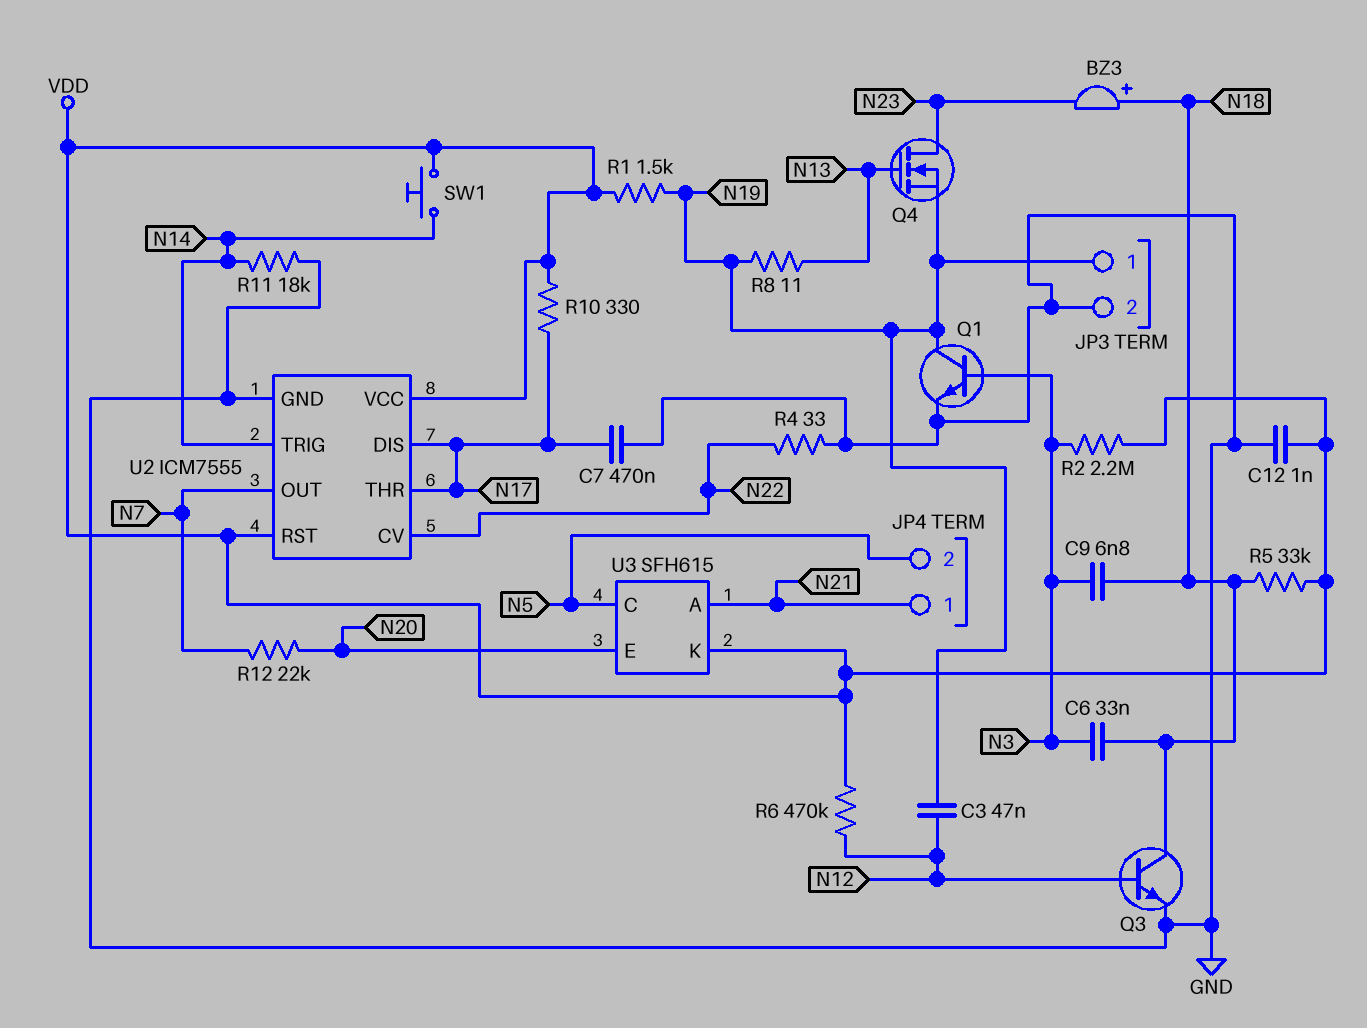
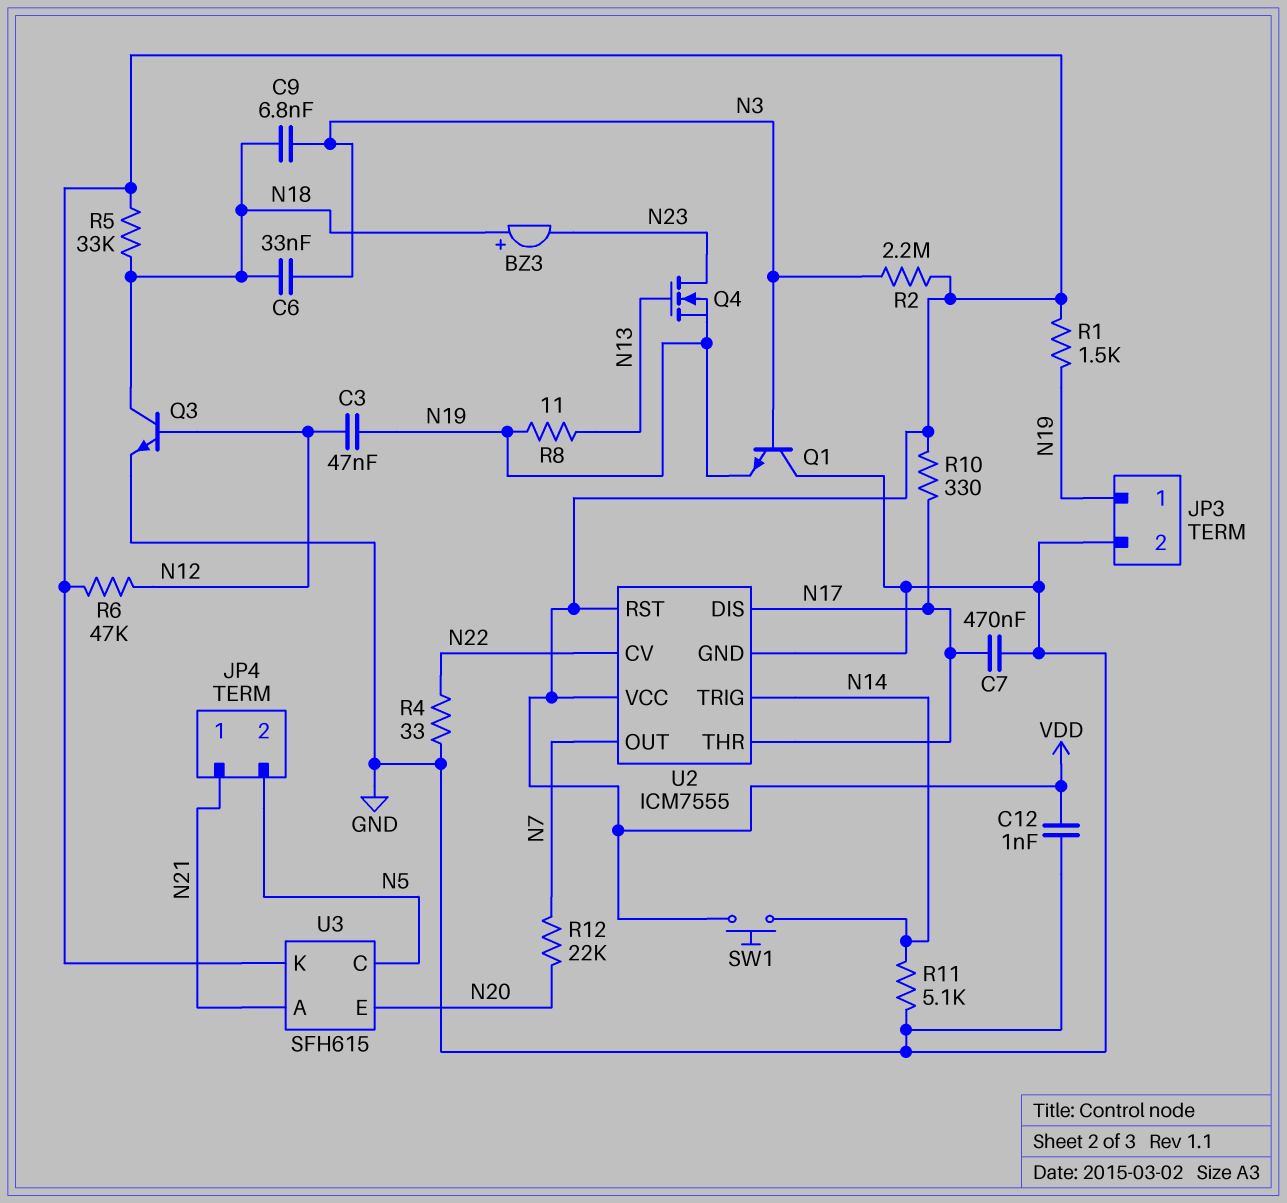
Q1: NPN (B N3, C N19, E GND) -> NPN (B N3, C GND, E N19)
R6: 470k (N12, VDD) -> 47k (N12, VDD)
R11: 18k (GND, N14) -> 5.1k (GND, N14)

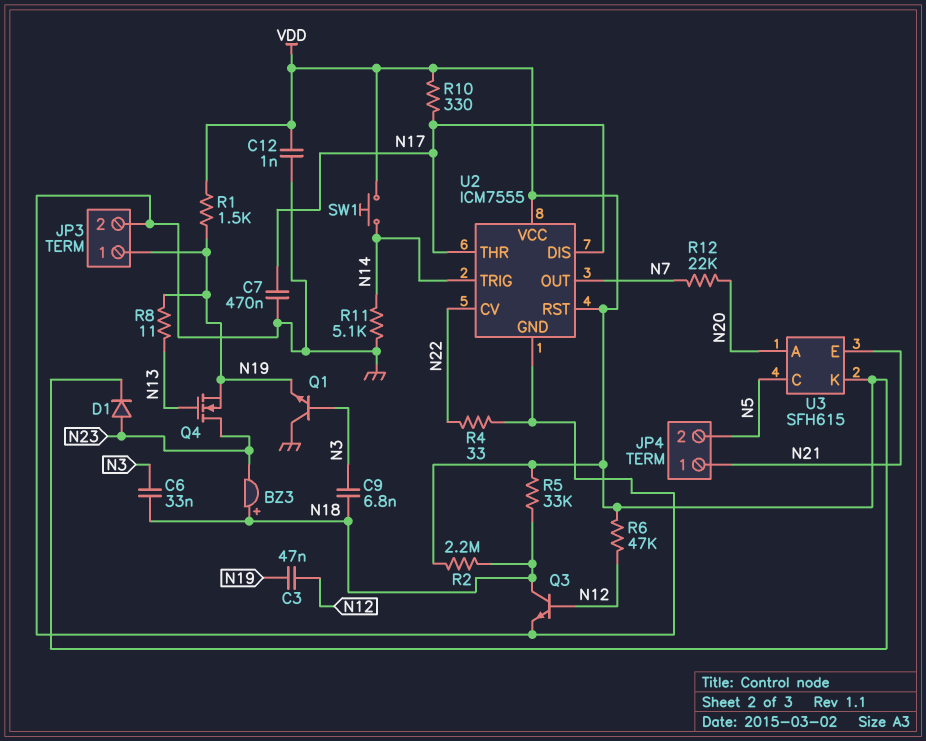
D1: none -> diode (A N23, K VDD)
R2: 2.2M (N3, VDD) -> 2.2M (N18, VDD)
U3 pin A: N21 -> N20
U3 pin E: N20 -> N21

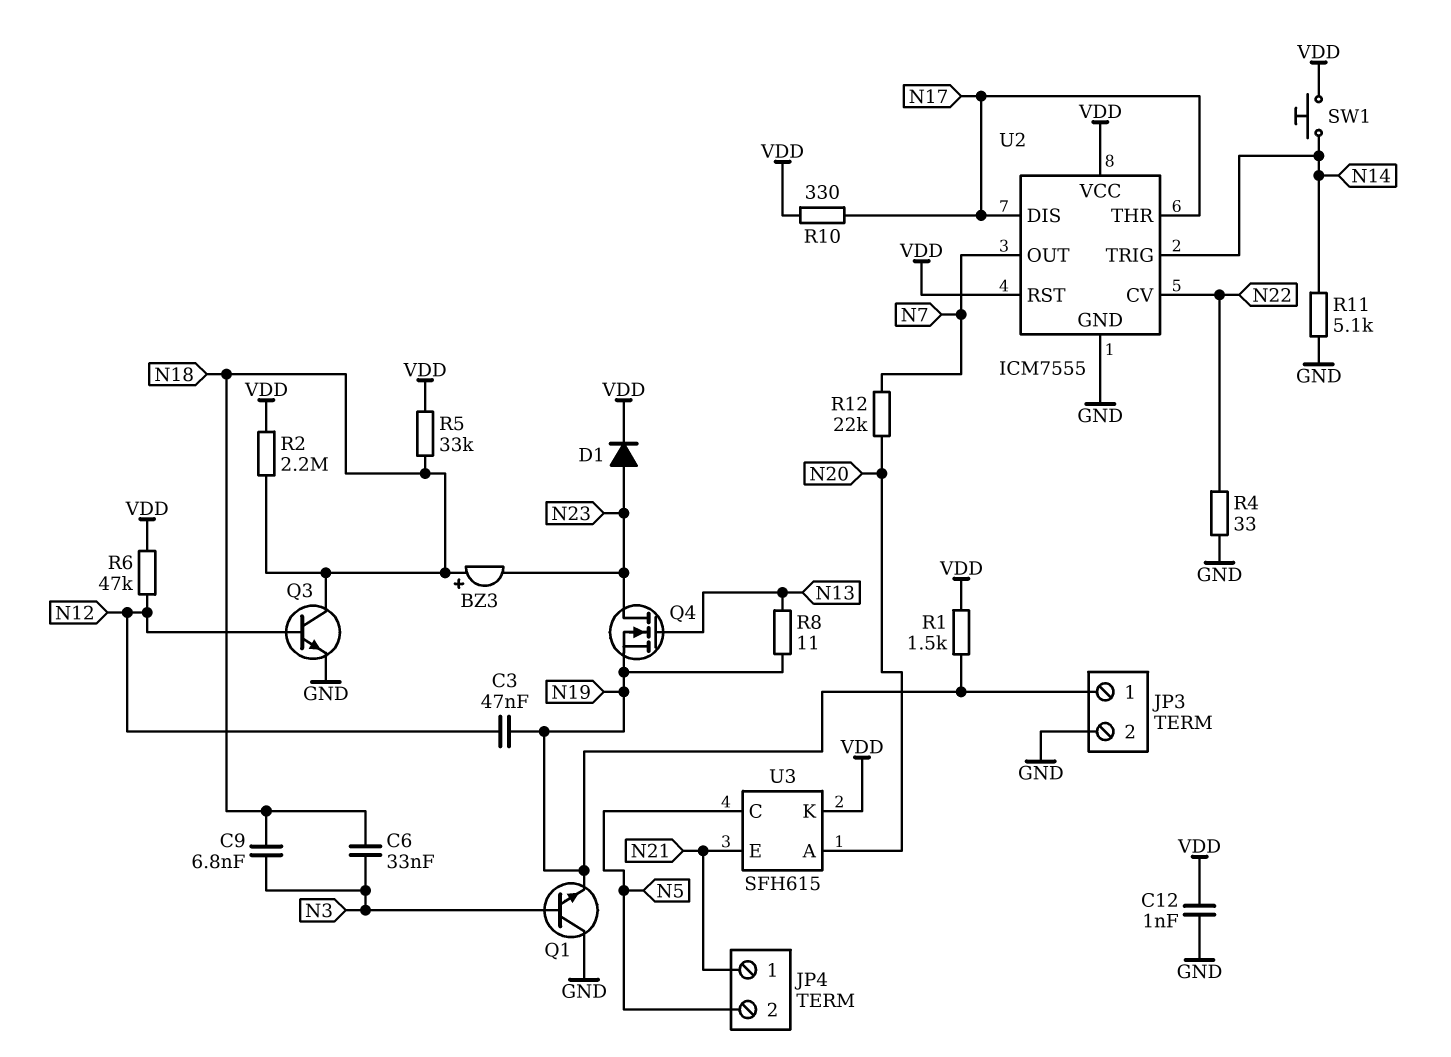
C7: 470nF (GND, N17) -> none

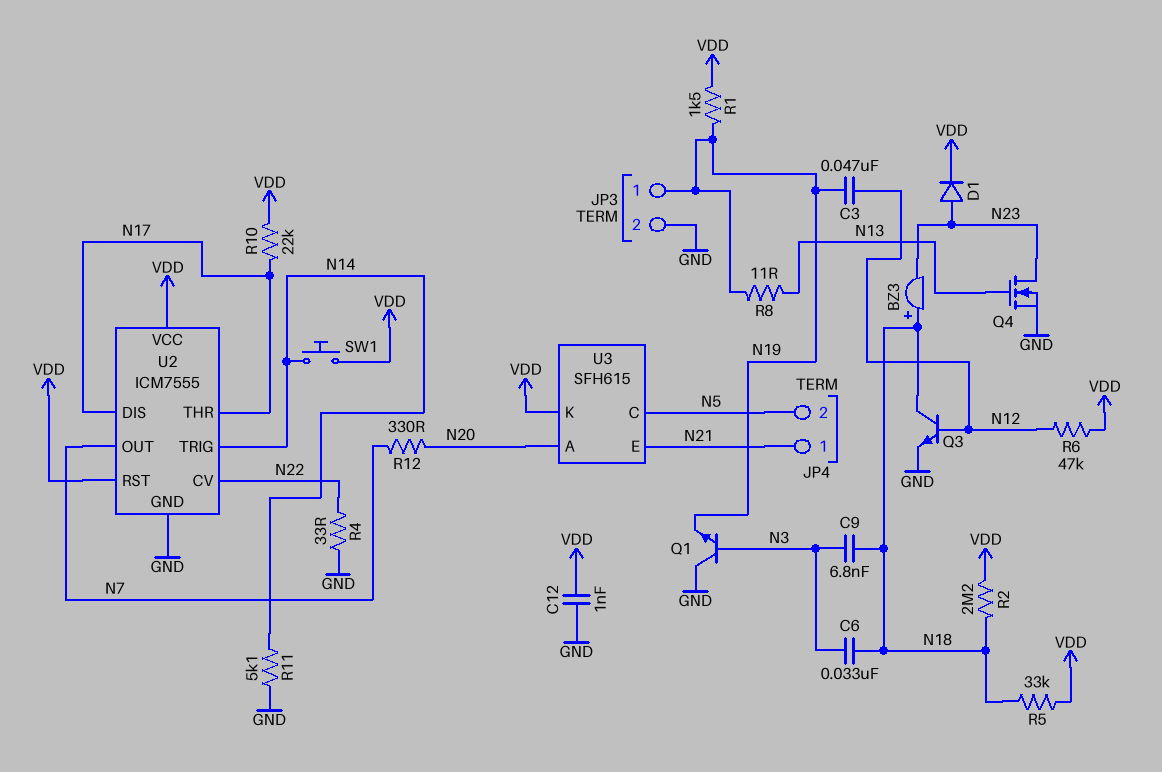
Q4: NMOS (G N13, D N23, S N19) -> NMOS (G N13, D N23, S GND)
R10: 330 (N17, VDD) -> 22k (N17, VDD)
R12: 22k (N7, N20) -> 330 (N7, N20)

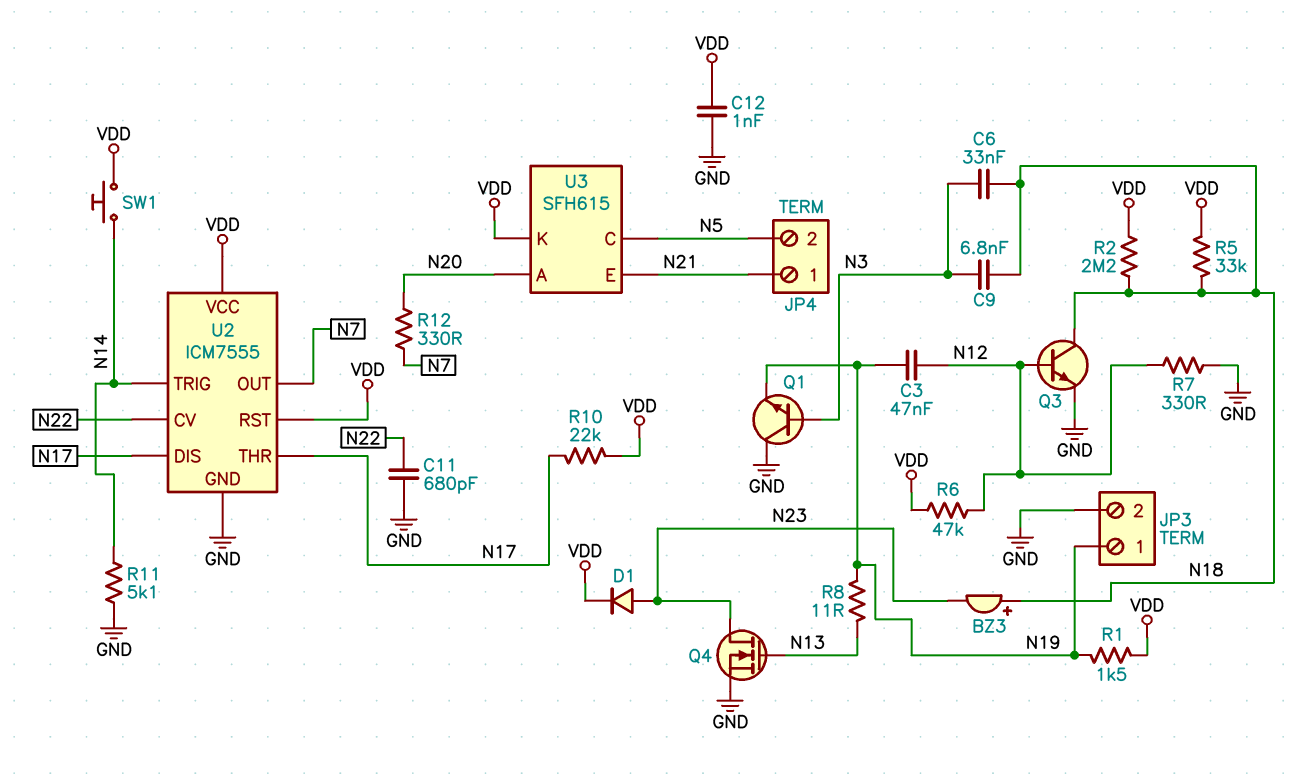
C11: none -> 680pF (GND, N22)
R4: 33 (GND, N22) -> none
R7: none -> 330 (GND, N12)

